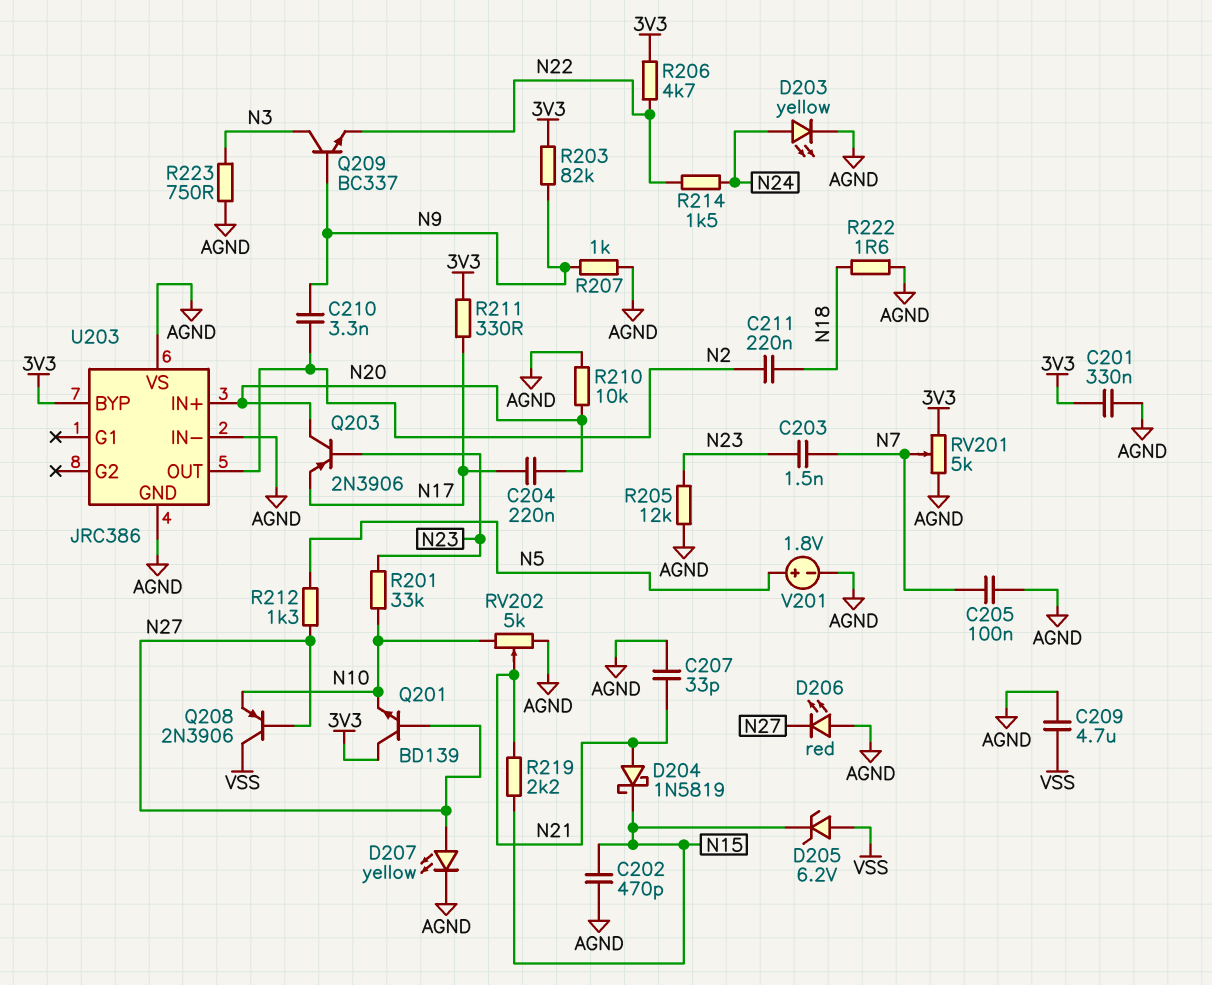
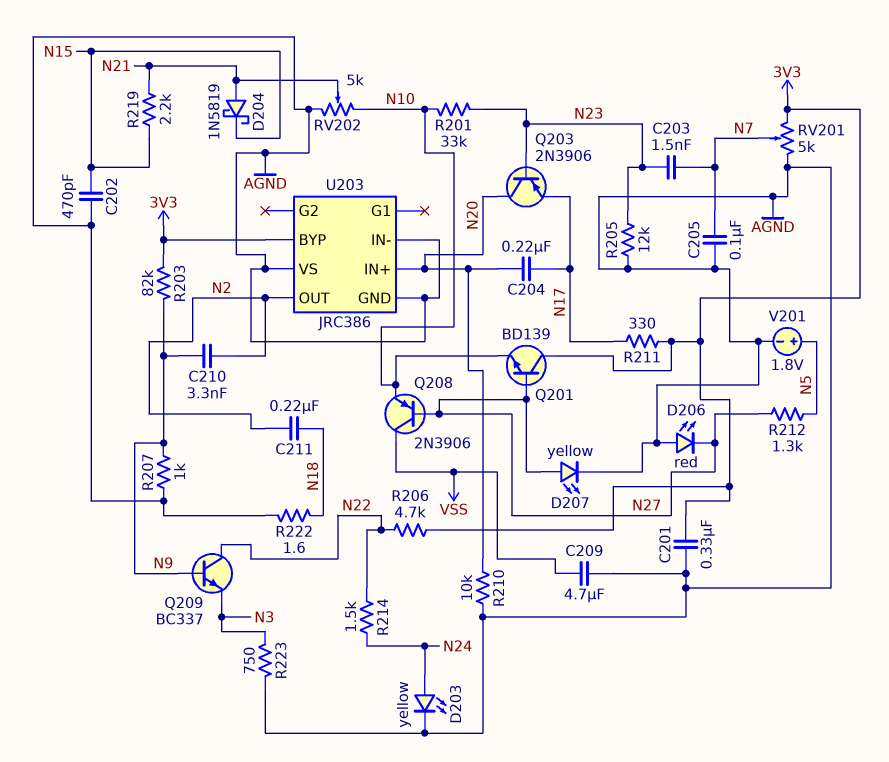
C207: 33pF (AGND, N21) -> none
D205: zener 6.2V (A VSS, K N15) -> none
Q209: NPN BC337 (B N9, C N3, E N22) -> NPN BC337 (B N9, C N22, E N3)

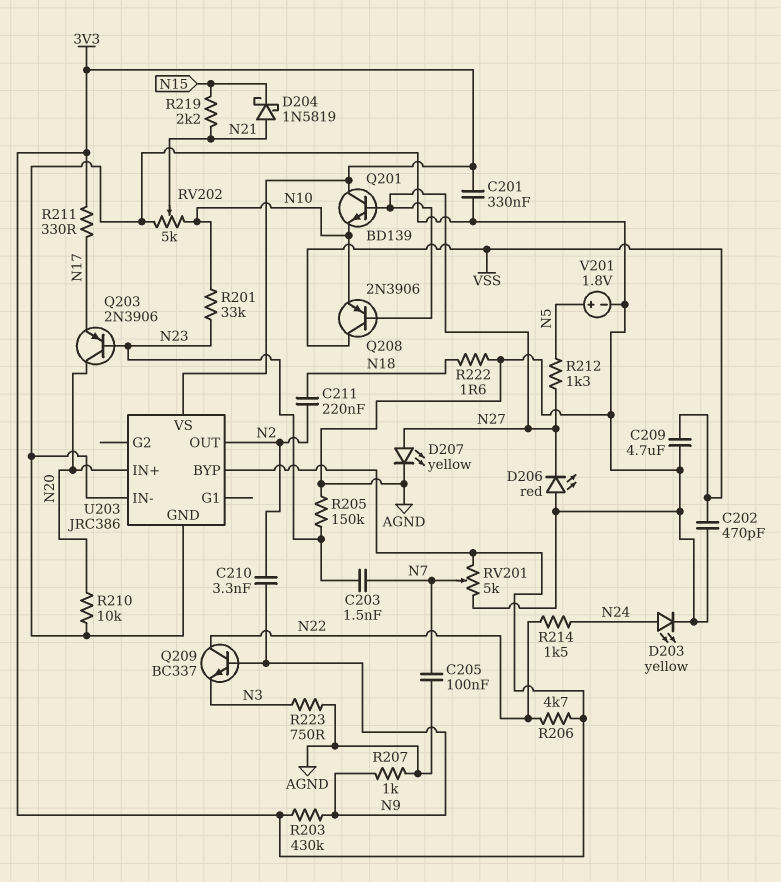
C202: 470pF (AGND, N15) -> 470pF (AGND, VSS)
C204: 220nF (N17, N20) -> none
R203: 82k (3V3, N9) -> 430k (3V3, N9)
R205: 12k (AGND, N23) -> 150k (AGND, N23)
U203 pin VS: AGND -> 3V3

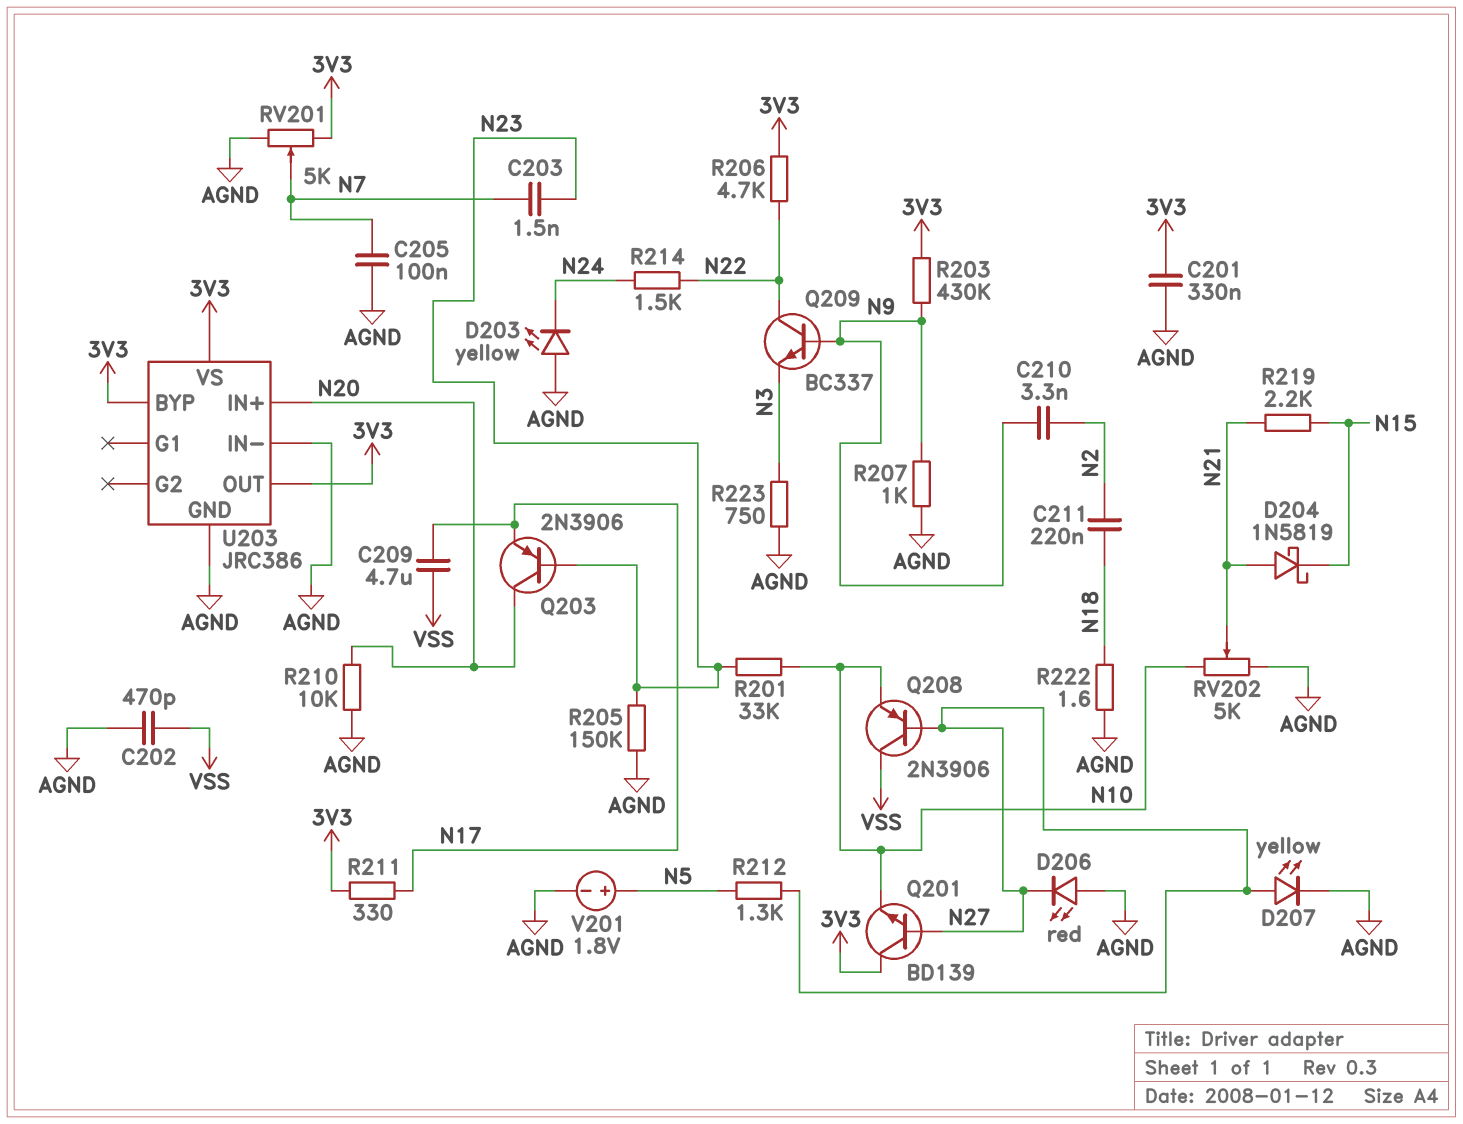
C209: 4.7uF (AGND, VSS) -> 4.7uF (N17, VSS)
D203: LED yellow (A N24, K AGND) -> LED yellow (A AGND, K N24)
U203 pin OUT: N2 -> 3V3

